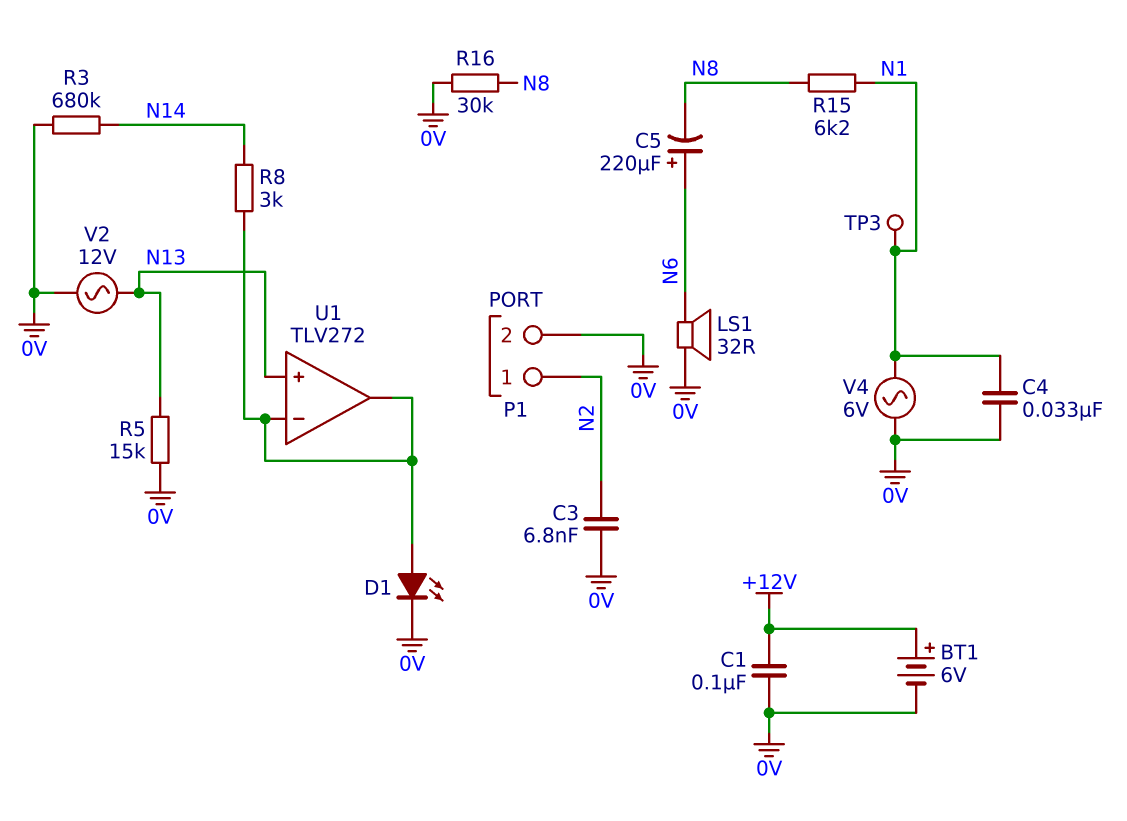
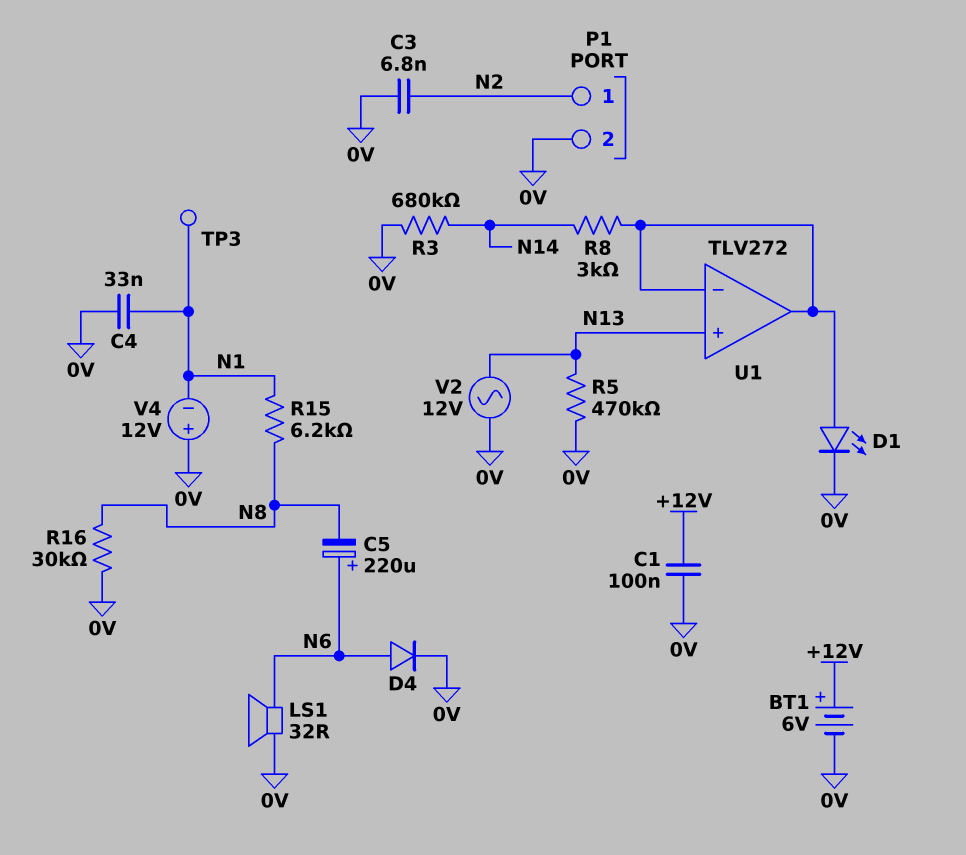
D4: none -> diode (A N6, K 0V)
R5: 15k (0V, N13) -> 470k (0V, N13)
V4: AC 6V (0V, N1) -> 12V (plus 0V, minus N1)

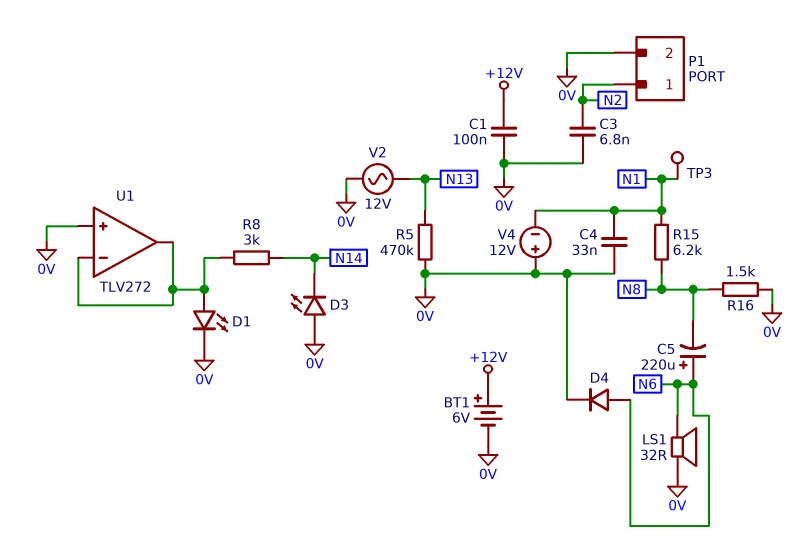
D3: none -> LED (A 0V, K N14)
R3: 680k (0V, N14) -> none
R16: 30k (0V, N8) -> 1.5k (0V, N8)
U1 pin in+: N13 -> 0V

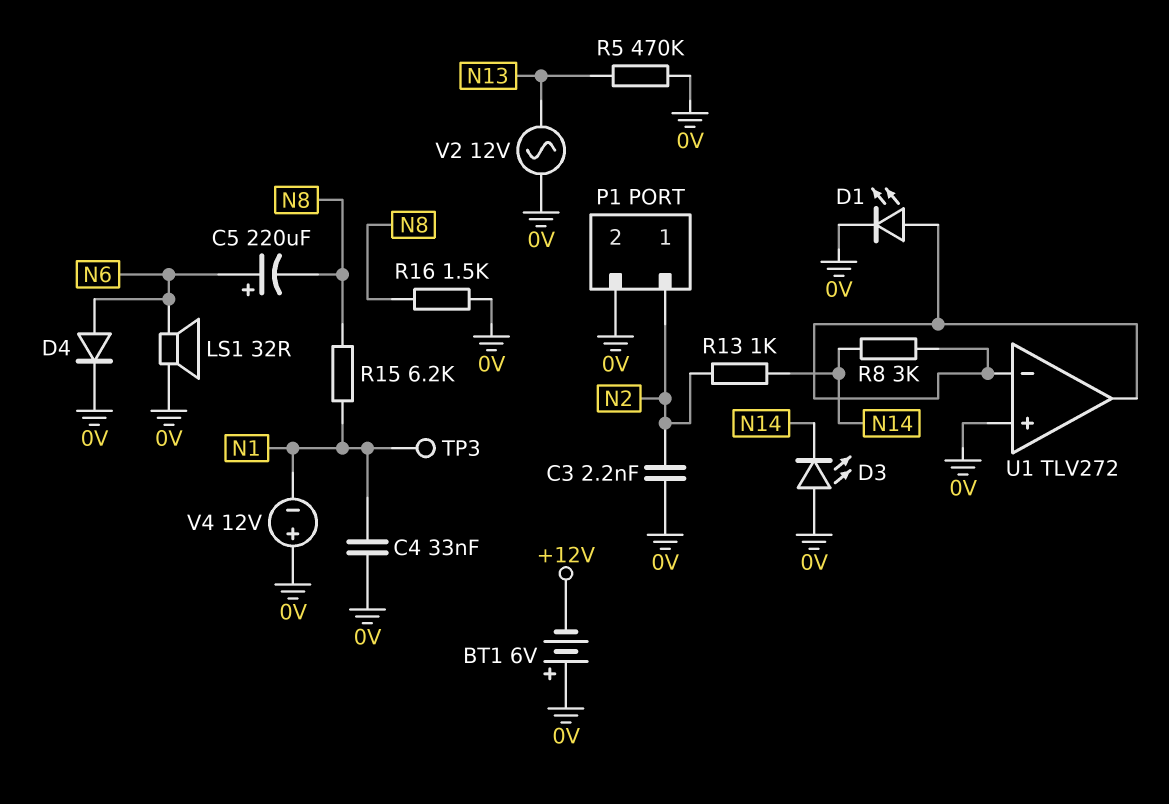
BT1: 6V (plus +12V, minus 0V) -> 6V (plus 0V, minus +12V)
C1: 100nF (+12V, 0V) -> none
C3: 6.8nF (0V, N2) -> 2.2nF (0V, N2)
R13: none -> 1k (N2, N14)

